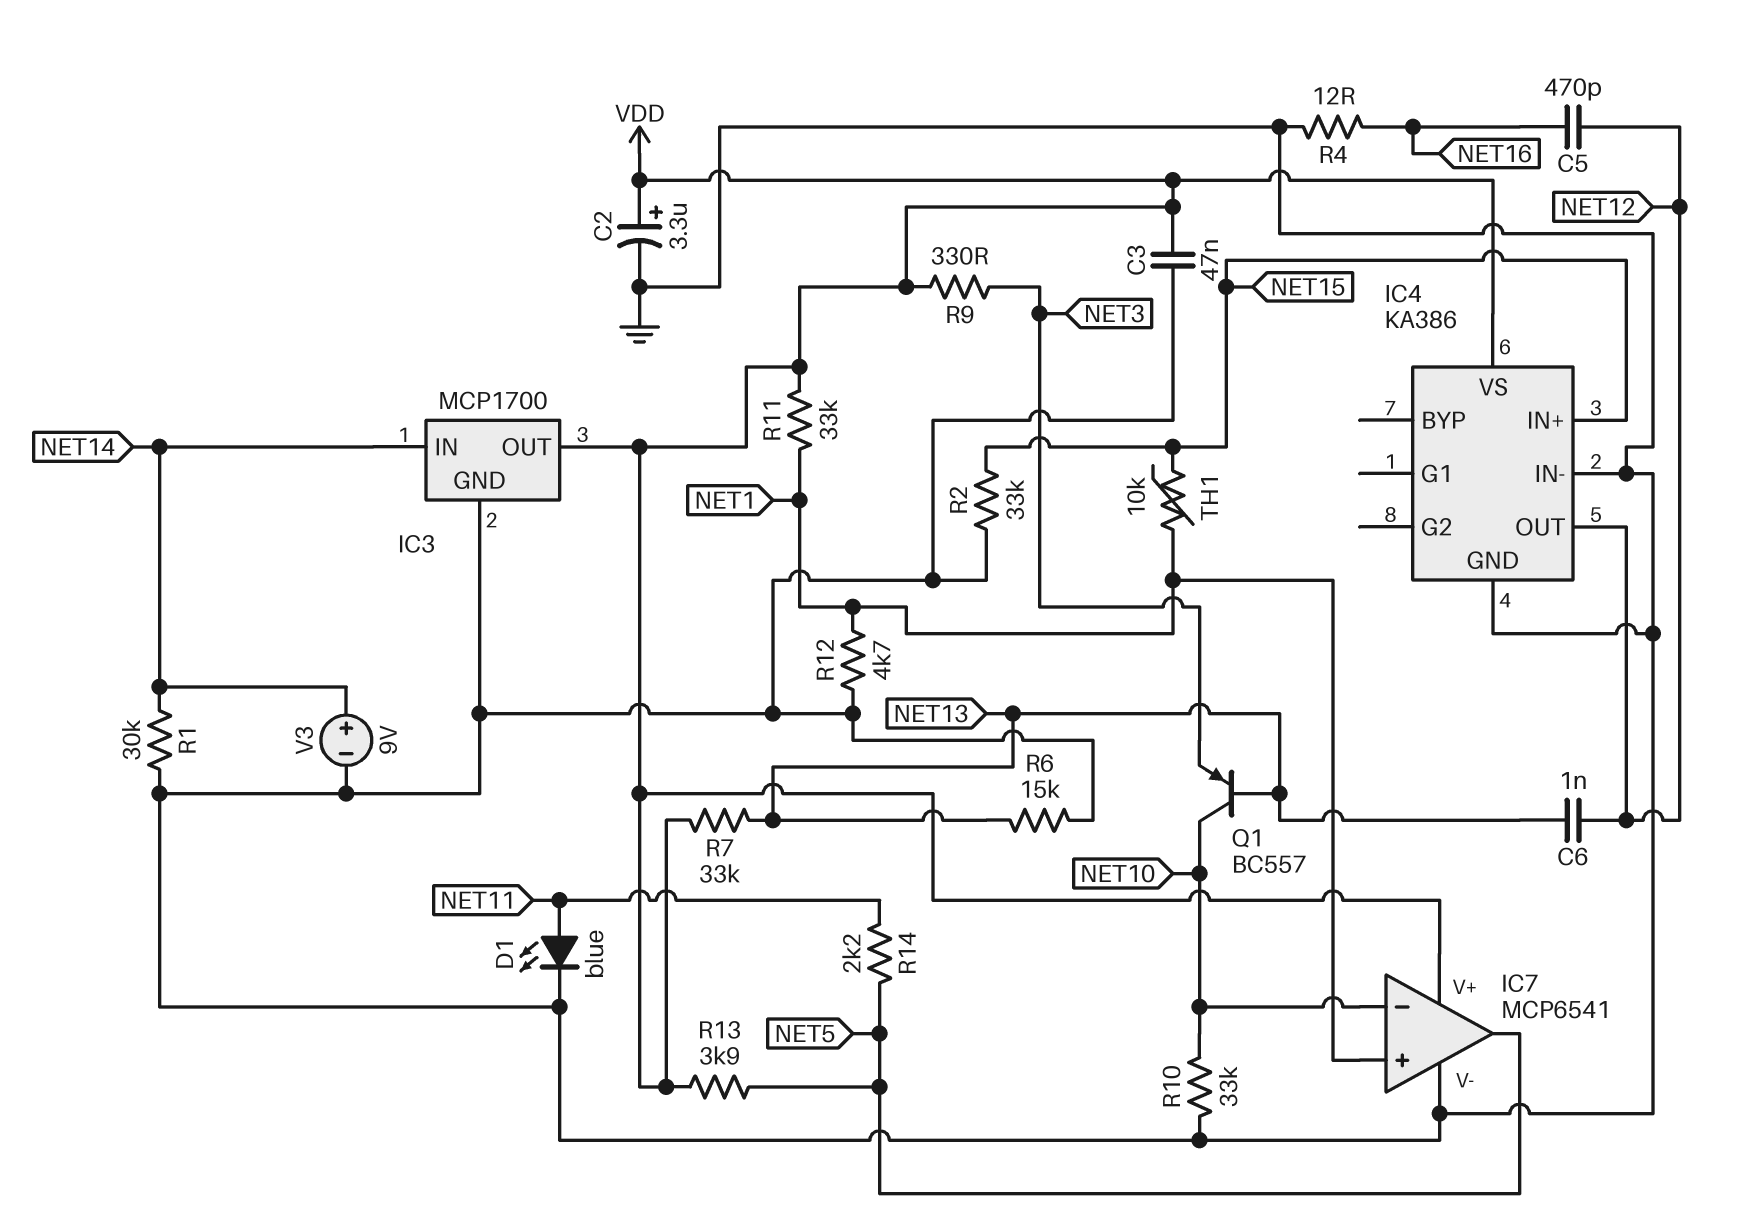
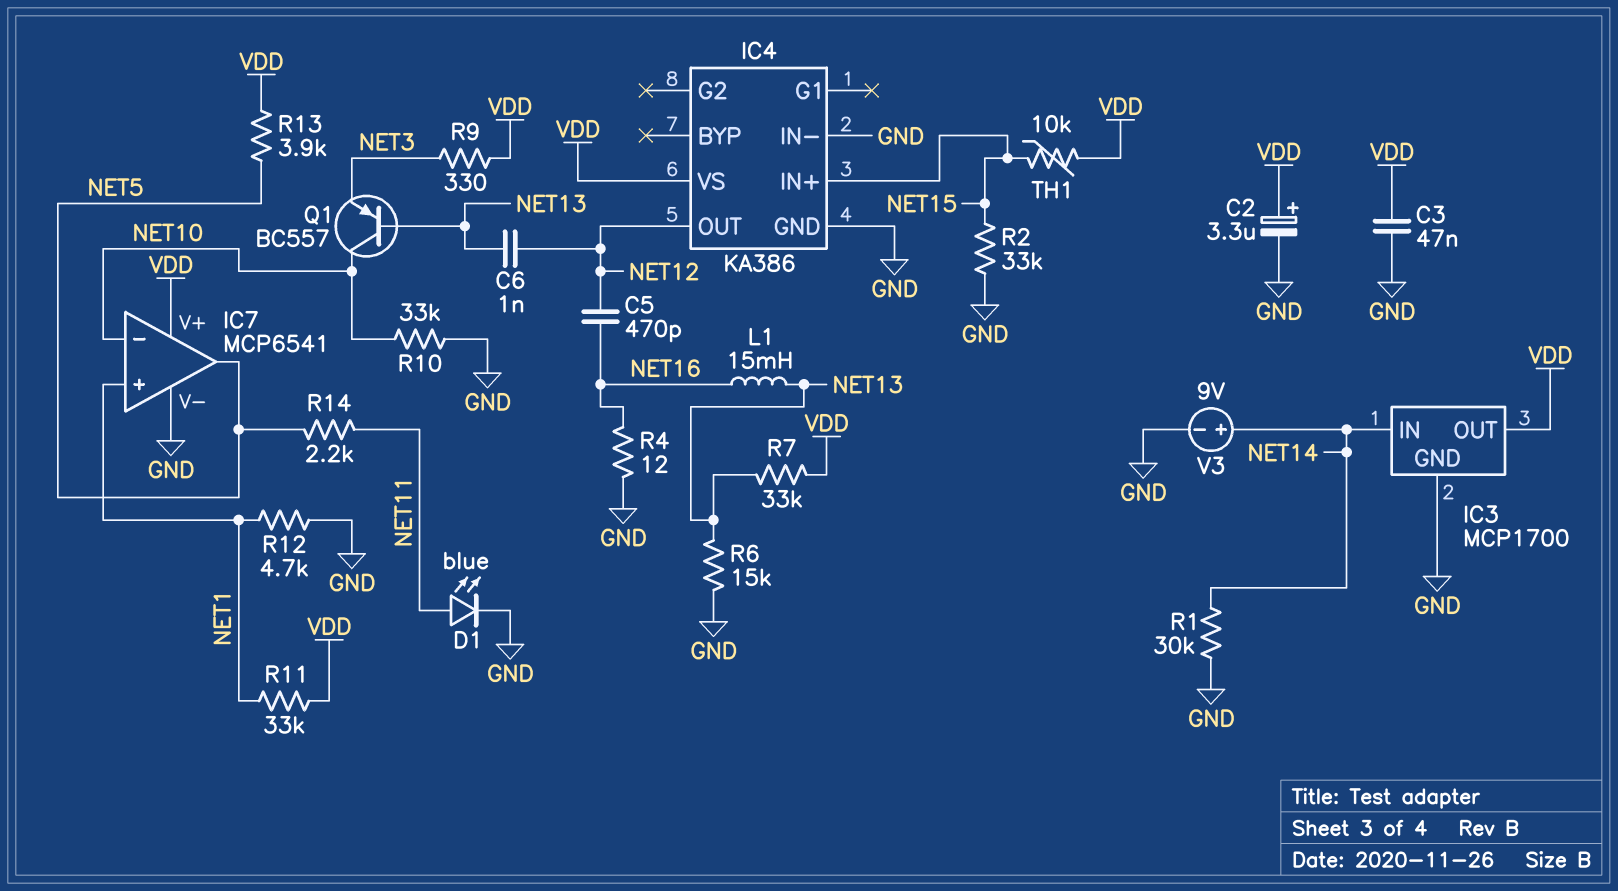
L1: none -> 15mH (NET13, NET16)
TH1: 10k (NET1, NET15) -> 10k (NET15, VDD)

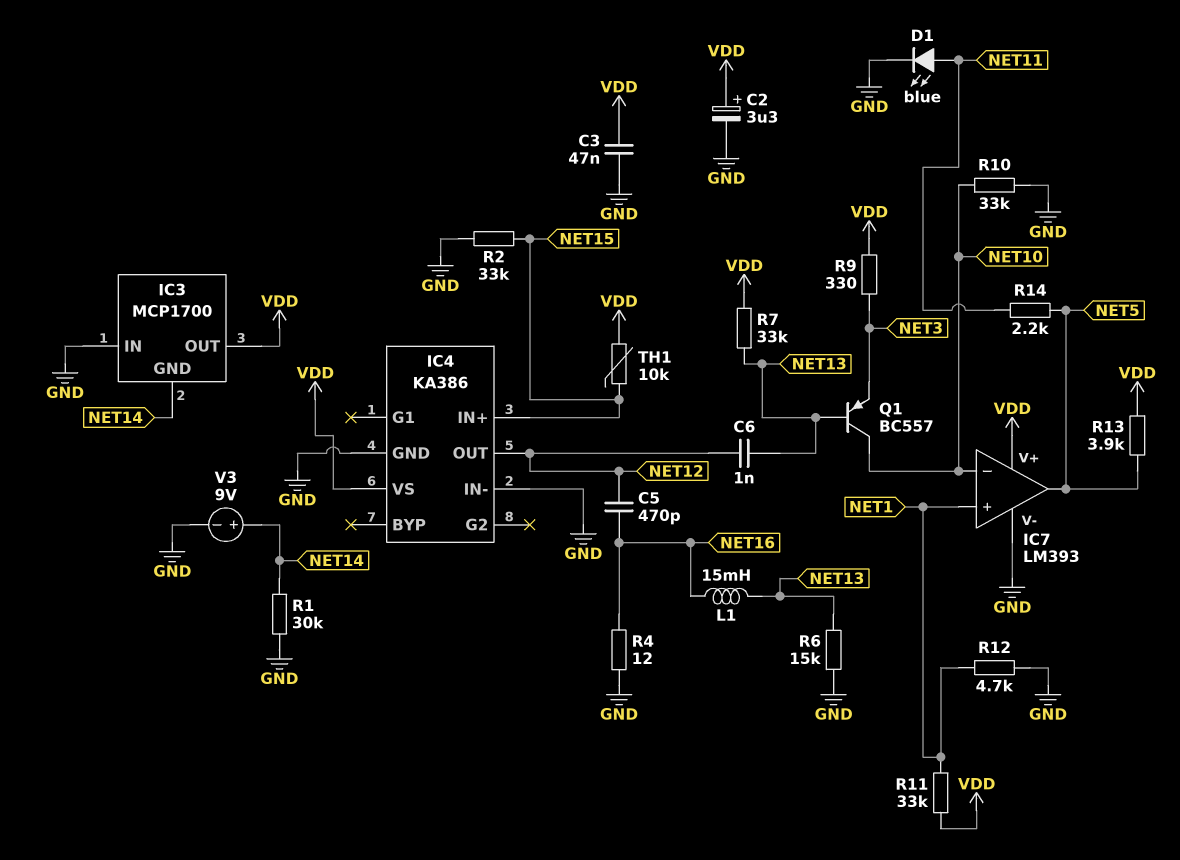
IC3 pin GND: GND -> NET14
IC3 pin IN: NET14 -> GND
IC7: MCP6541 -> LM393

